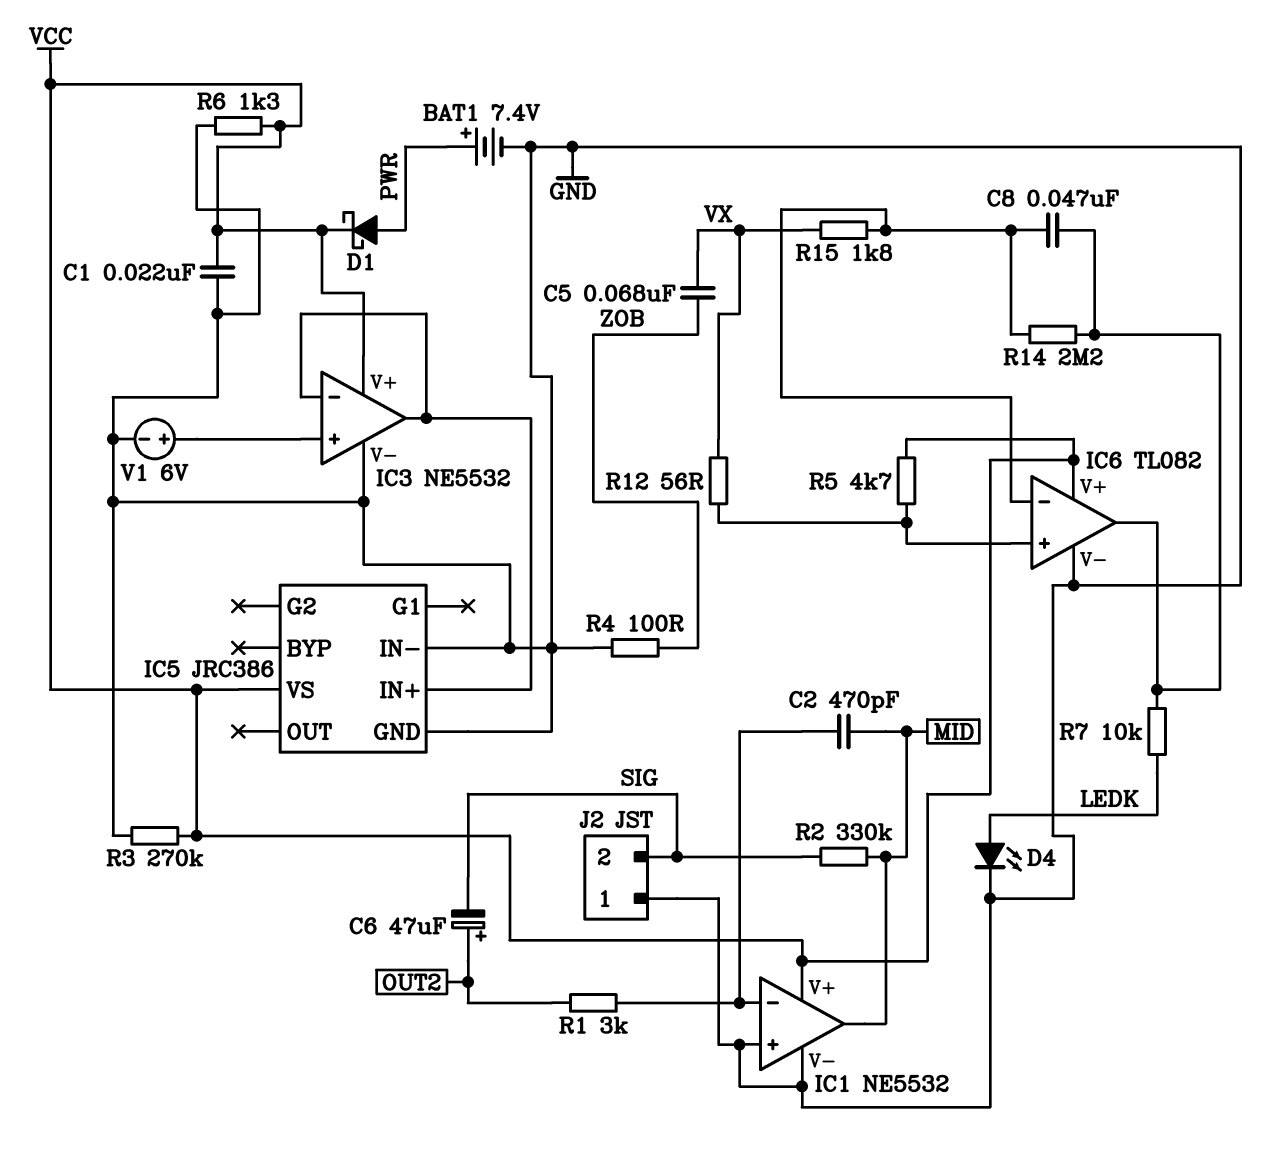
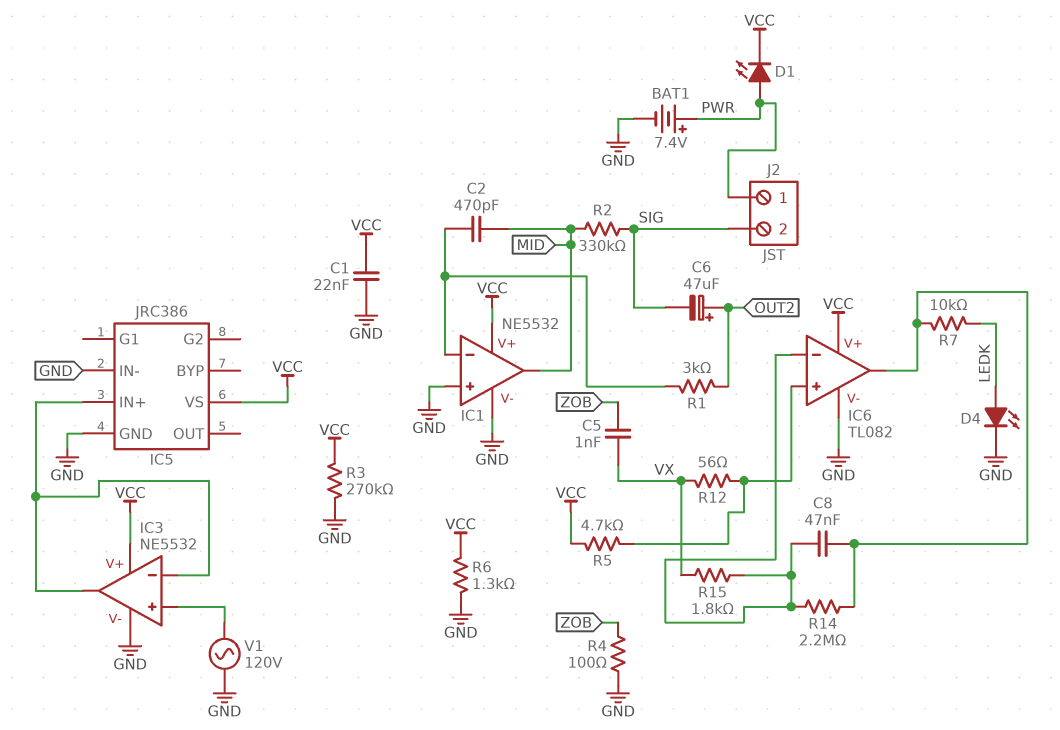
C5: 68nF (VX, ZOB) -> 1nF (VX, ZOB)
D1: schottky (A PWR, K VCC) -> LED (A PWR, K VCC)
J2 pin 1: GND -> PWR
V1: 6V (plus IC3/in+, minus GND) -> AC 120V (GND, IC3/in+)

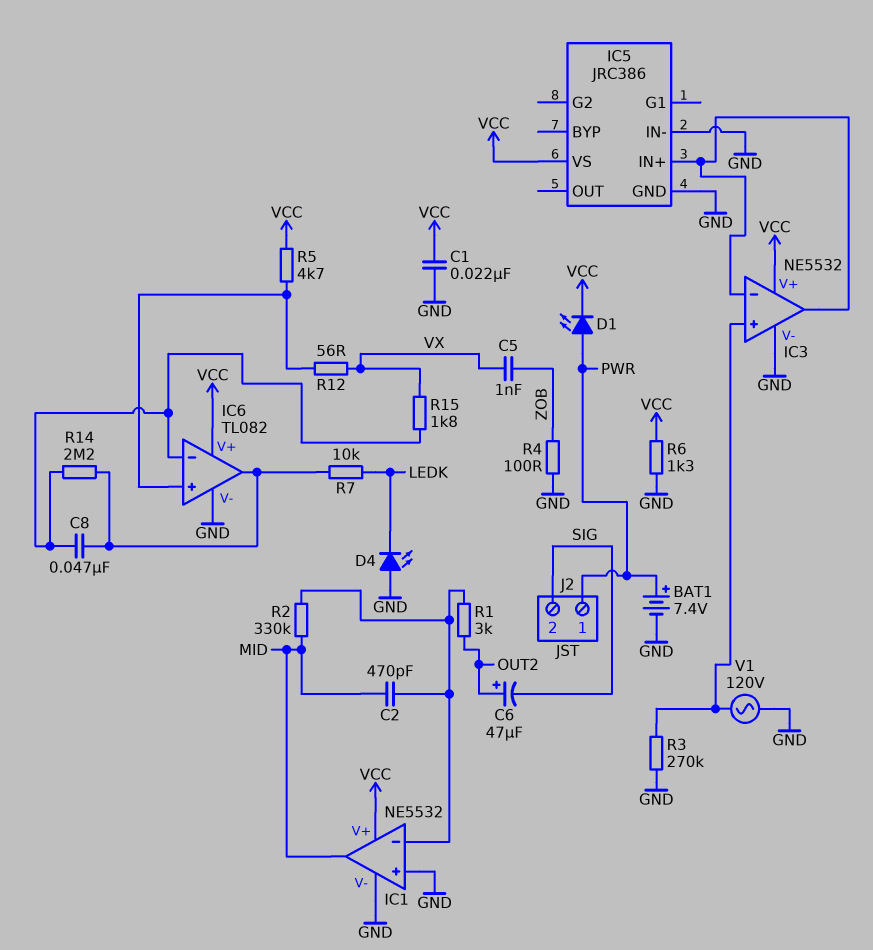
D4: LED (A LEDK, K GND) -> LED (A GND, K LEDK)
R2: 330k (MID, SIG) -> 330k (IC1/in-, MID)
R3: 270k (GND, VCC) -> 270k (GND, IC3/in+)

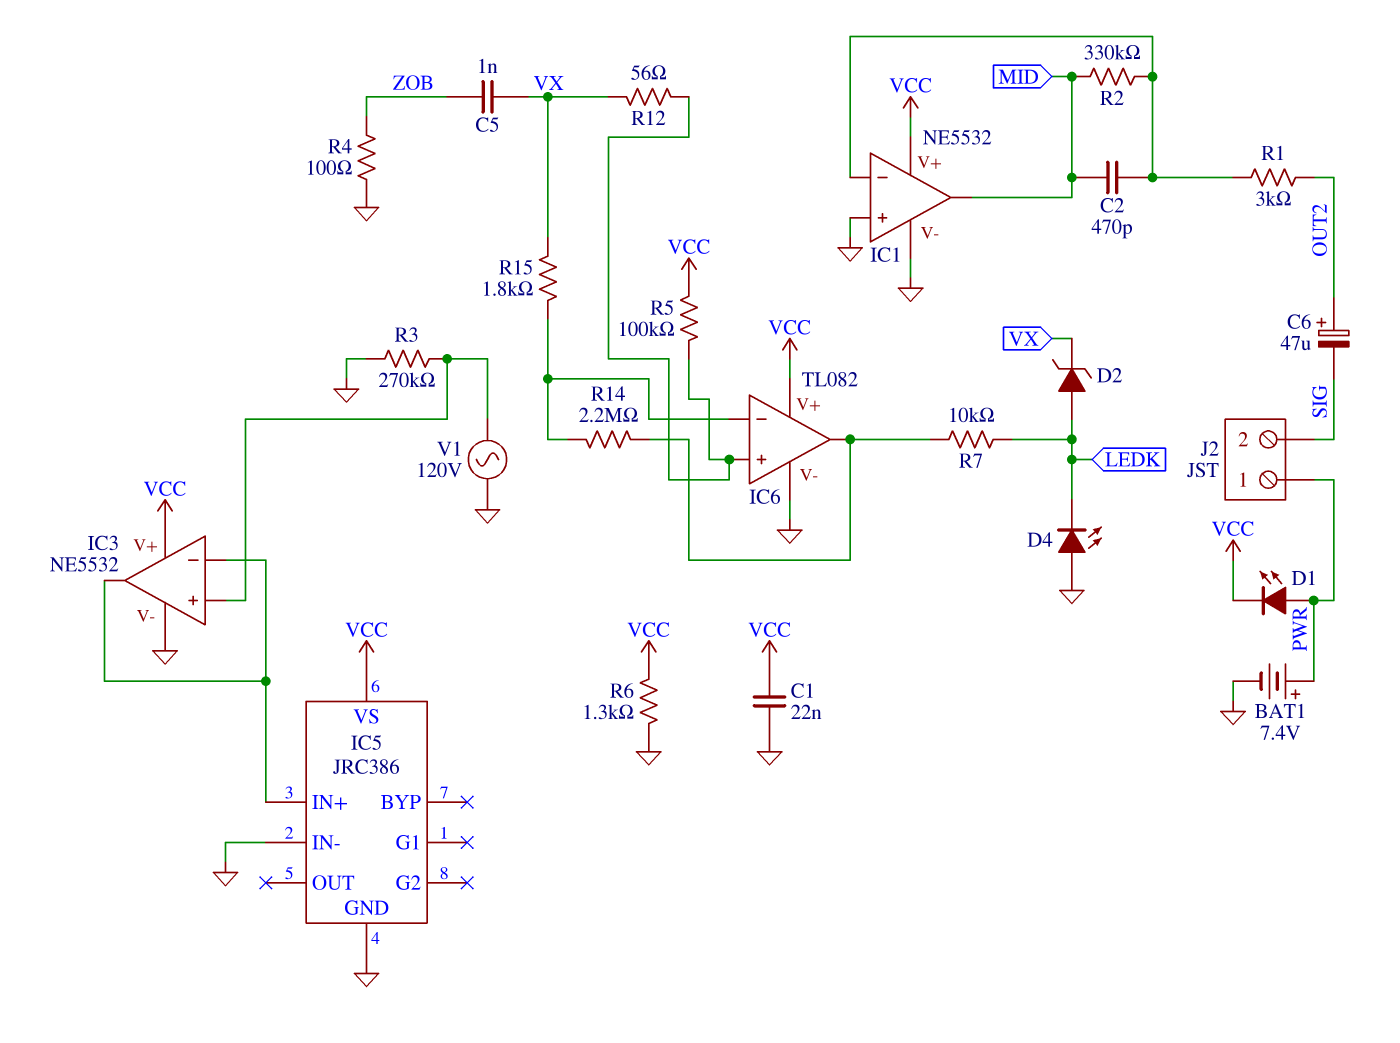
C8: 47nF (IC6/in-, IC6/out) -> none
D2: none -> zener (A LEDK, K VX)
R5: 4.7k (IC6/in+, VCC) -> 100k (IC6/in+, VCC)

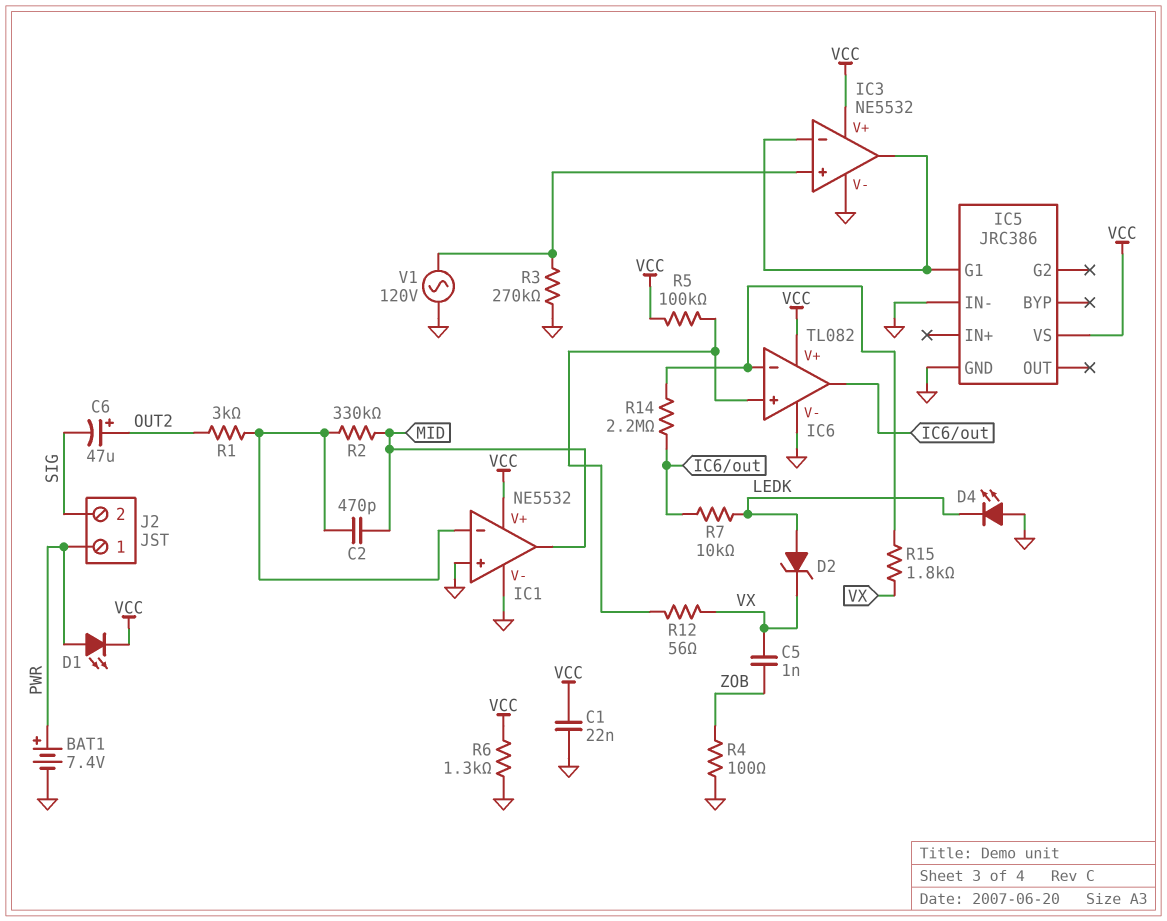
IC5 pin G1: none -> IC3/in-
IC5 pin IN+: IC3/in- -> none

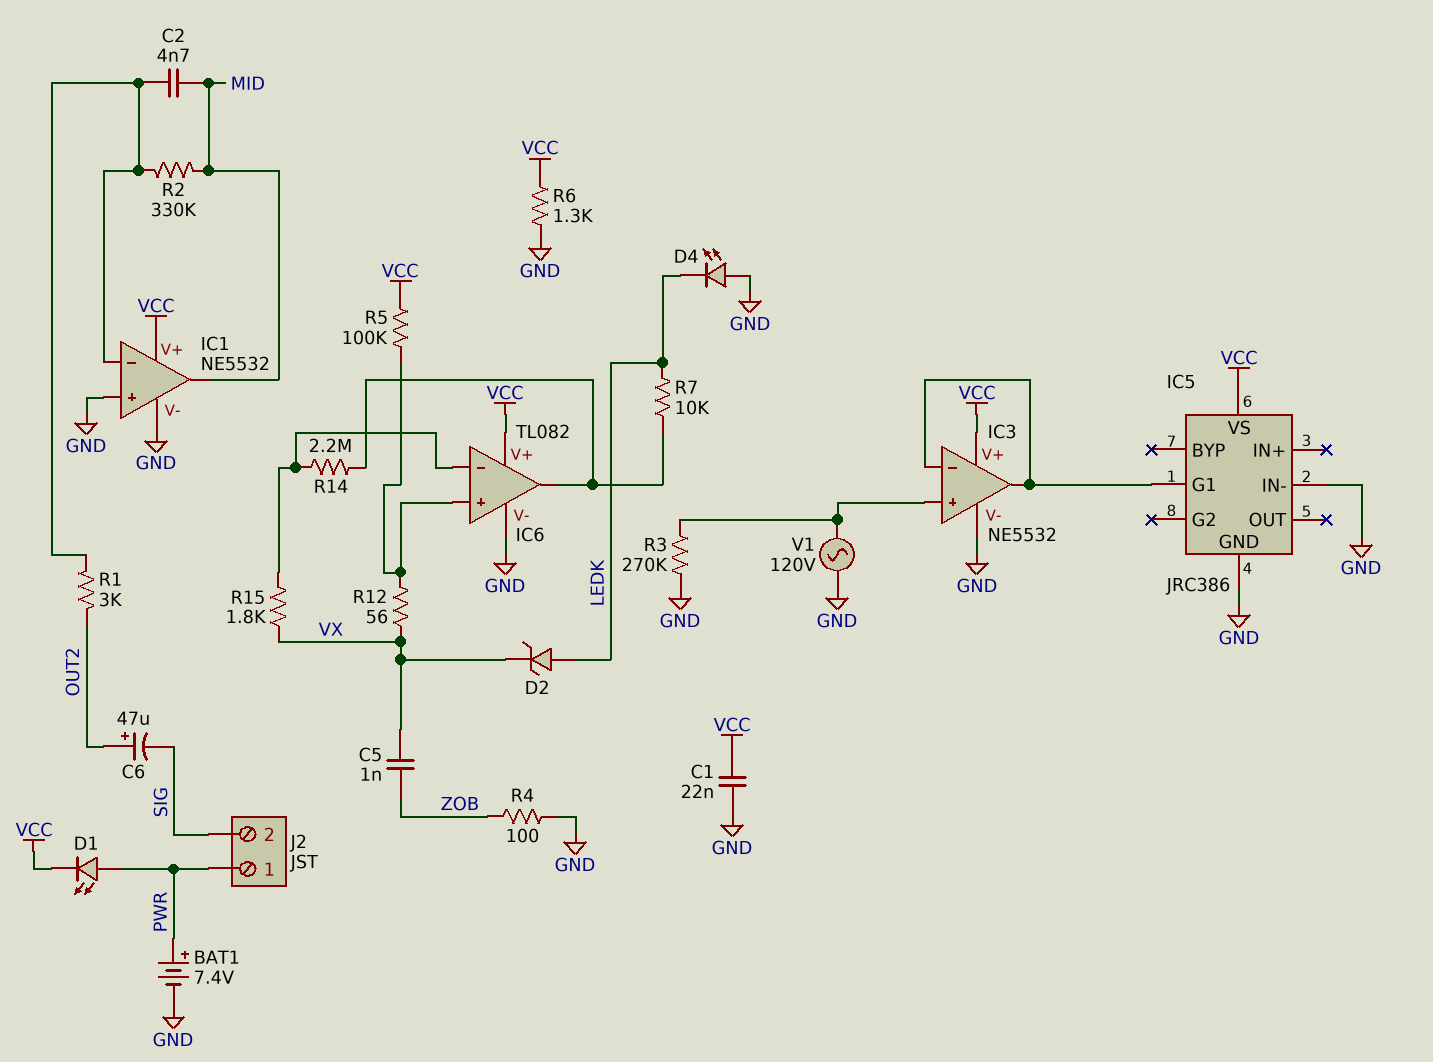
C2: 470pF (IC1/in-, MID) -> 4.7nF (IC1/in-, MID)

